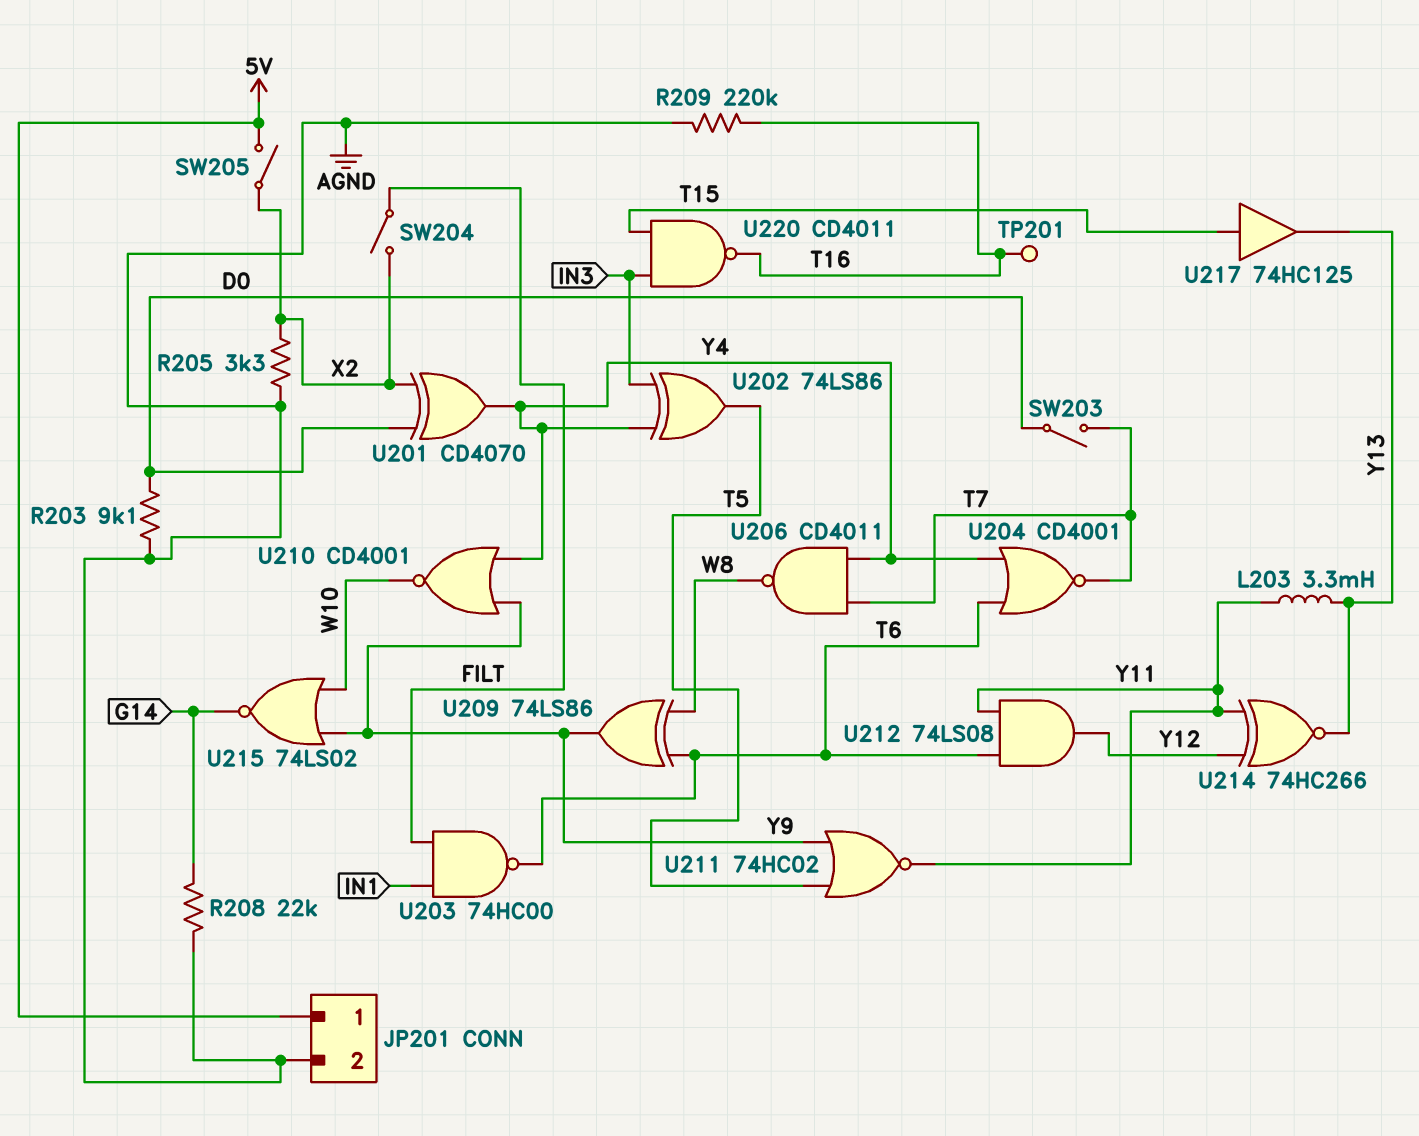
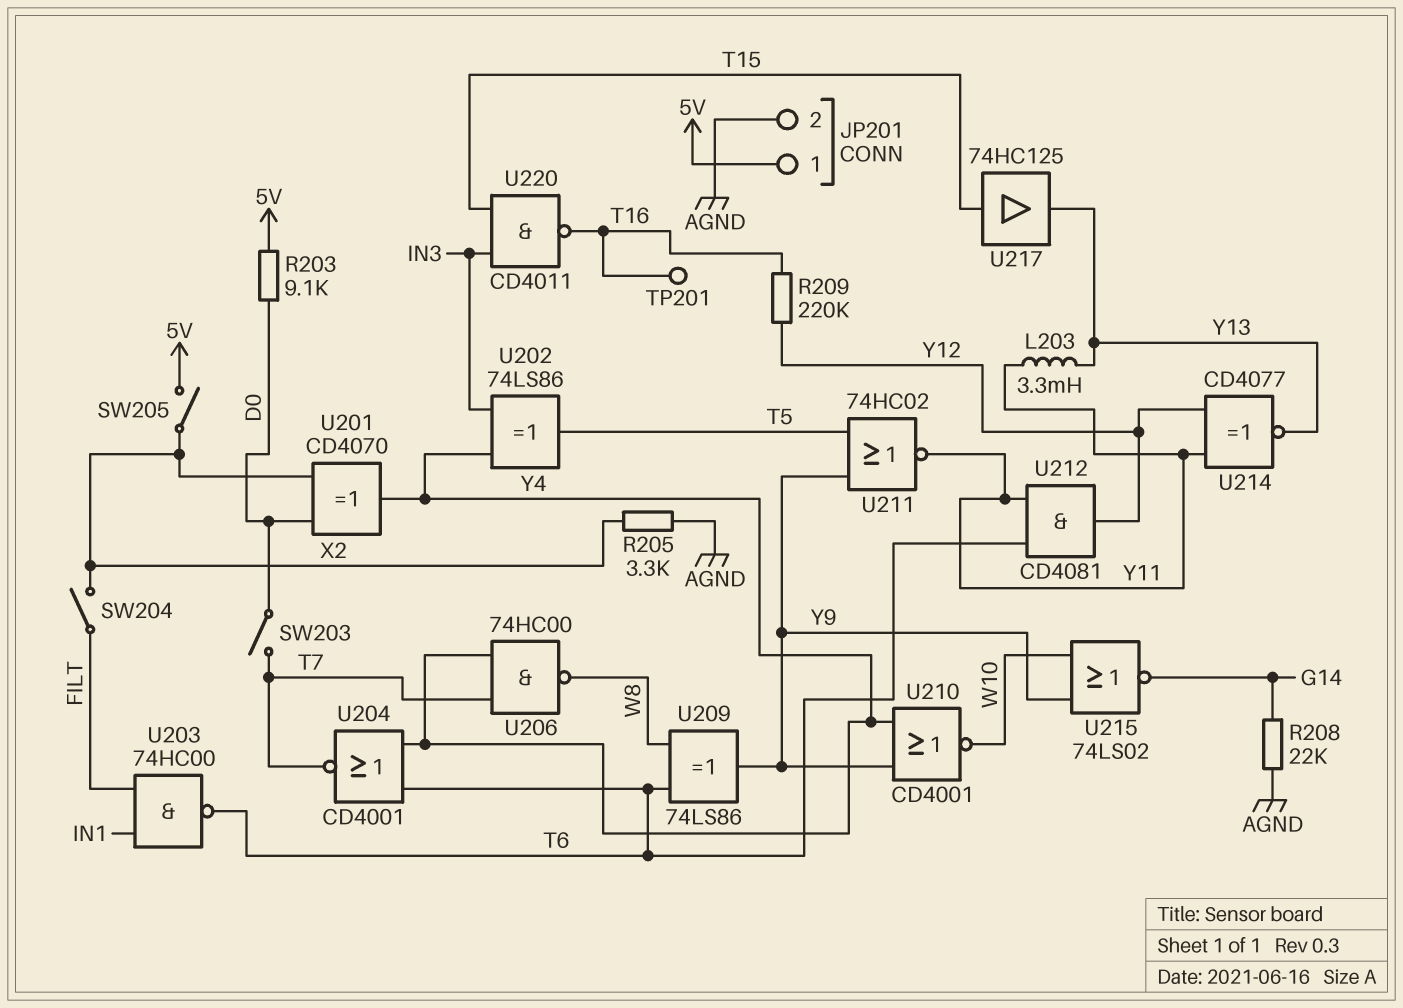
R203: 9.1k (AGND, D0) -> 9.1k (5V, D0)
R209: 220k (AGND, T16) -> 220k (T16, Y12)
U206: NAND CD4011 (in T7, in Y4, out W8) -> NAND 74HC00 (in T7, in Y4, out W8)
U212: AND 74LS08 (in T6, in Y11, out Y12) -> AND CD4081 (in T6, in Y11, out Y12)
U214: XNOR 74HC266 (in Y11, in Y12, out Y13) -> XNOR CD4077 (in Y11, in Y12, out Y13)

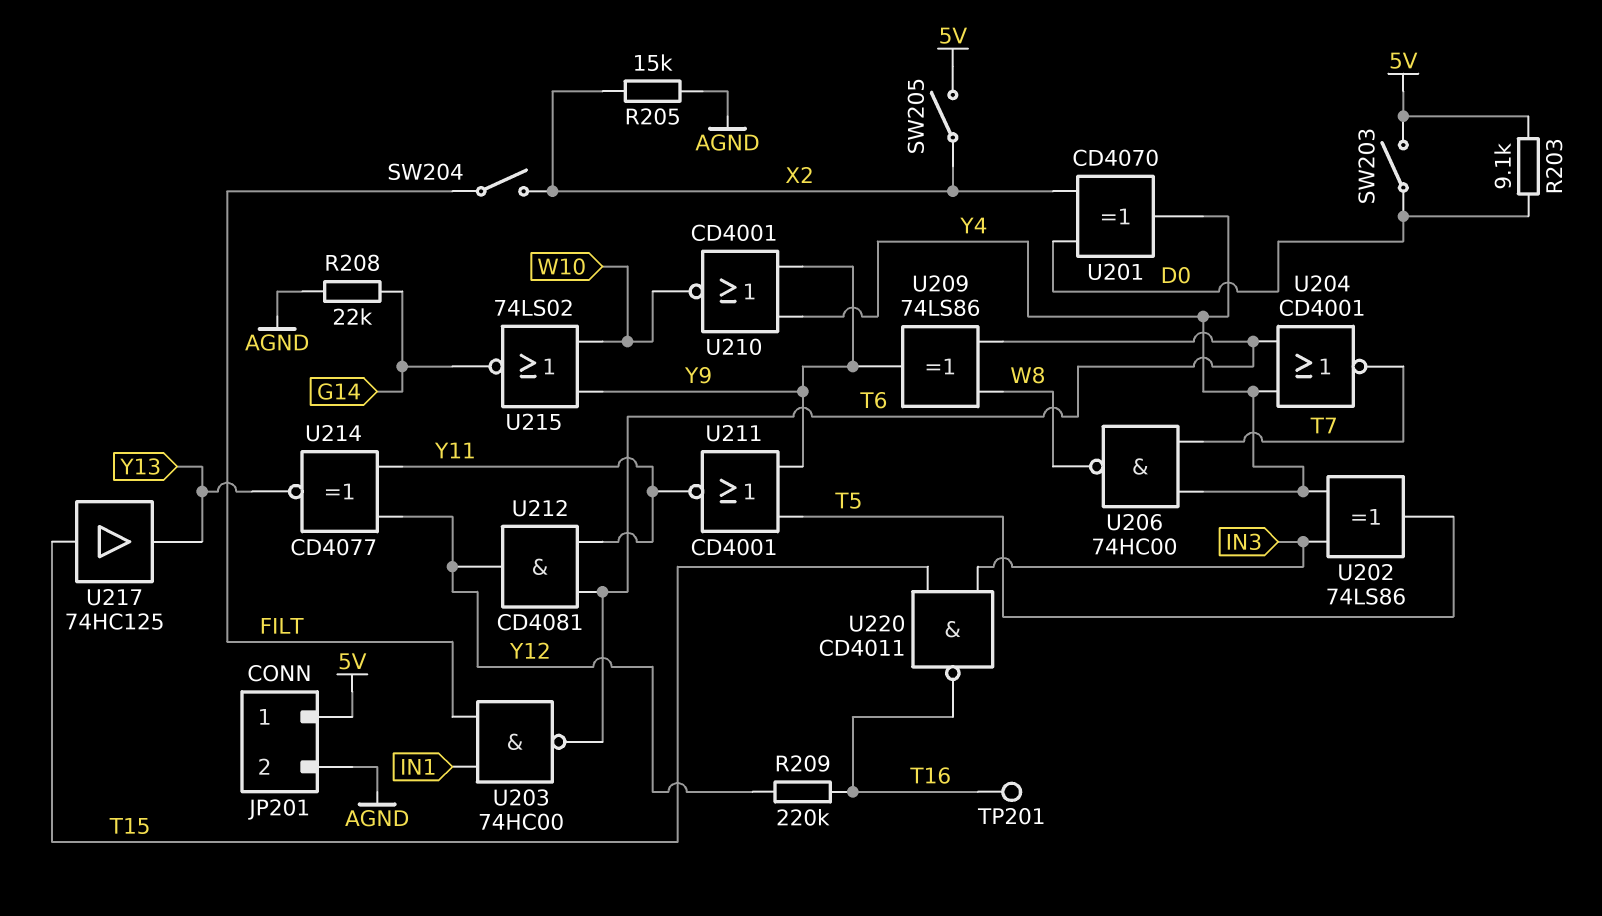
L203: 3.3mH (Y11, Y13) -> none
R205: 3.3k (AGND, X2) -> 15k (AGND, X2)
SW203: switch (D0, T7) -> switch (5V, D0)
U211: NOR 74HC02 (in T5, in Y9, out Y11) -> NOR CD4001 (in T5, in Y9, out Y11)

